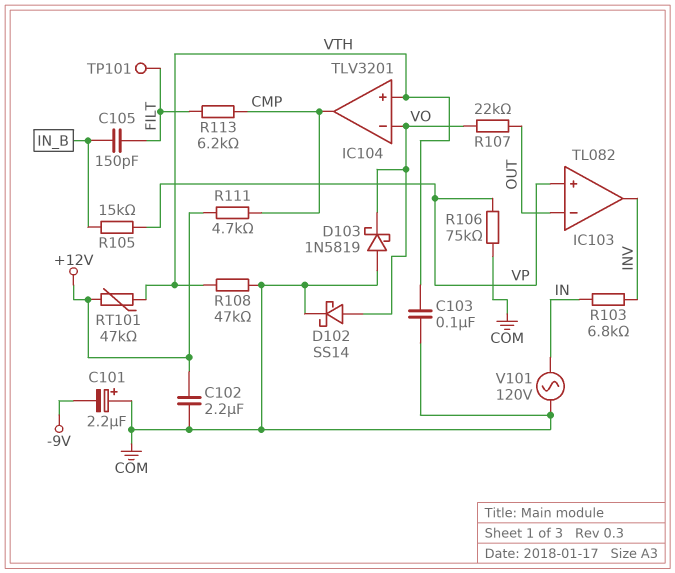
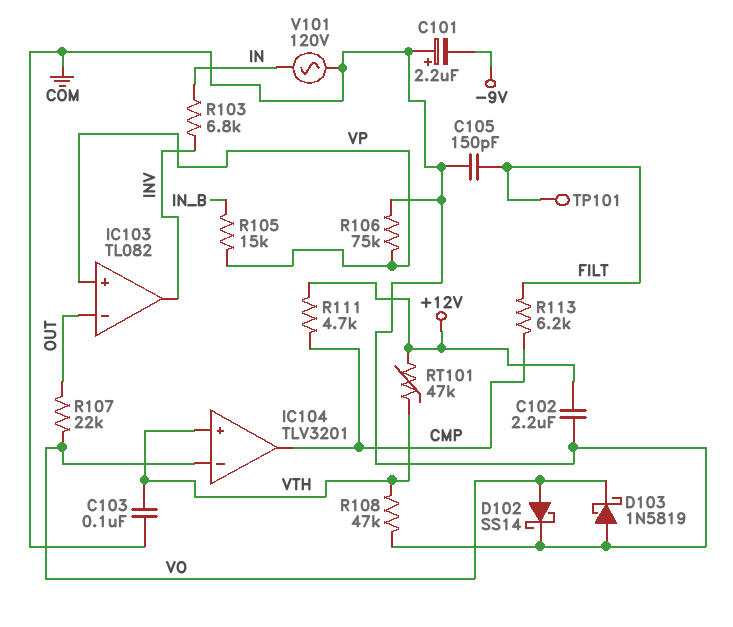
C105: 150pF (FILT, IN_B) -> 150pF (COM, FILT)

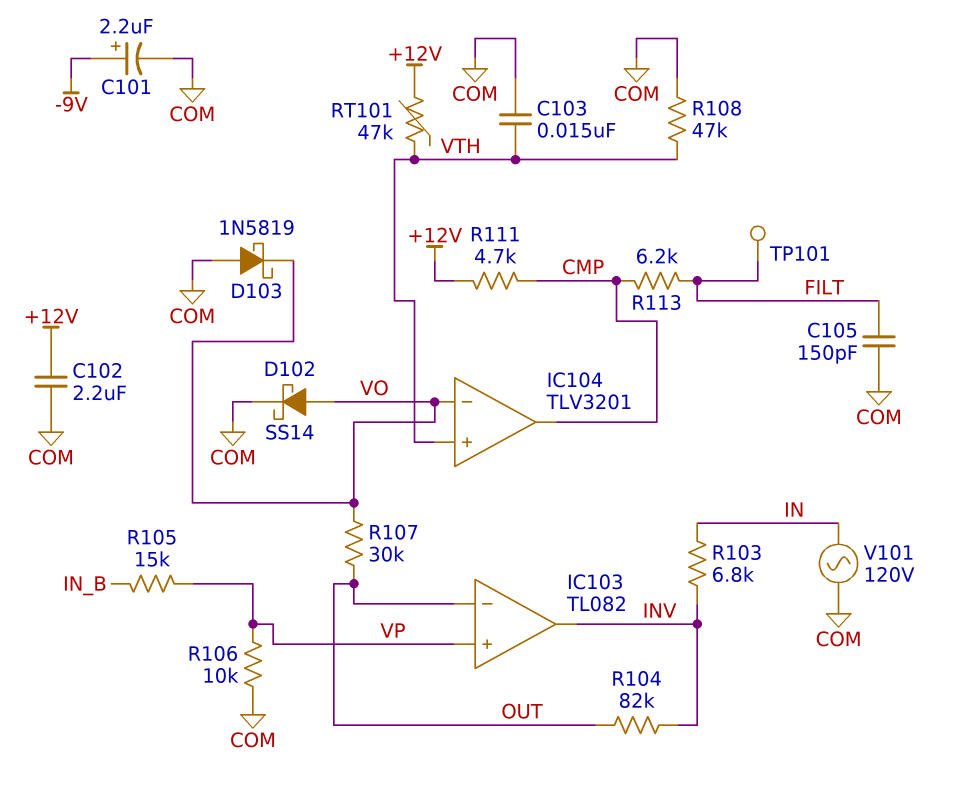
C101: 2.2uF (plus COM, minus -9V) -> 2.2uF (plus -9V, minus COM)
C103: 100nF (COM, VTH) -> 15nF (COM, VTH)
R104: none -> 82k (INV, OUT)
R106: 75k (COM, VP) -> 10k (COM, VP)
R107: 22k (OUT, VO) -> 30k (OUT, VO)

